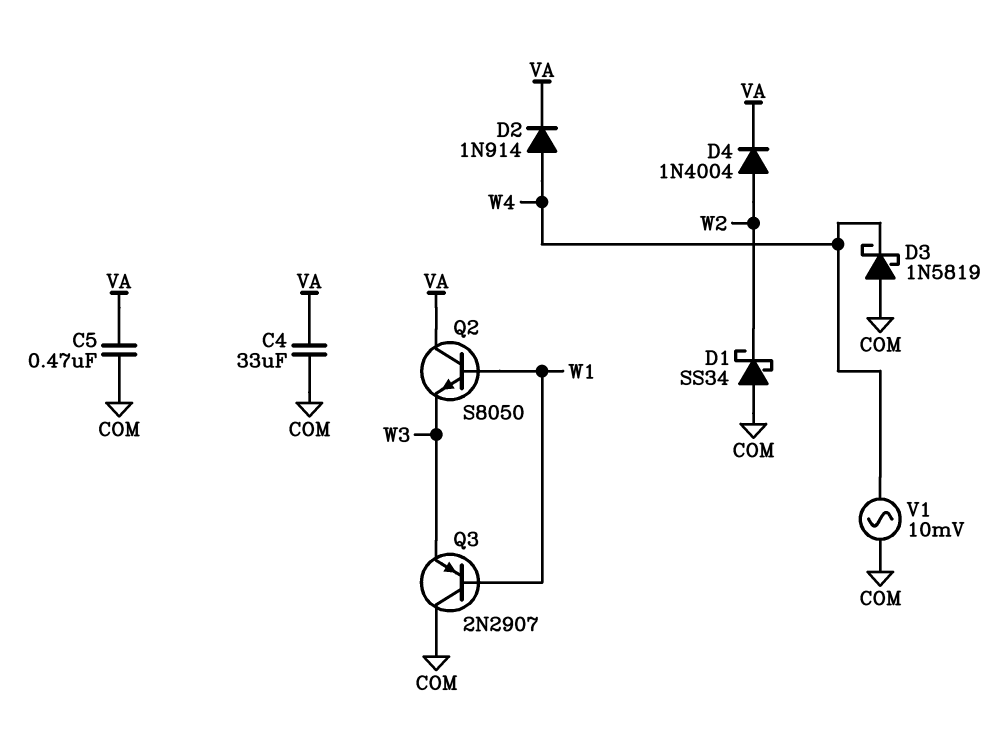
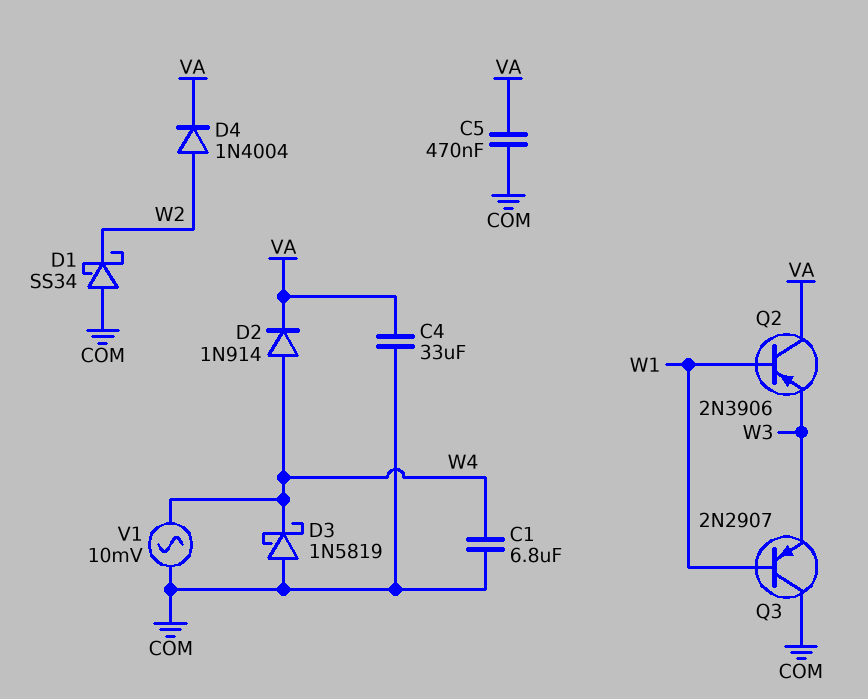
C1: none -> 6.8uF (COM, W4)
Q2: NPN S8050 (B W1, C VA, E W3) -> PNP 2N3906 (B W1, C VA, E W3)

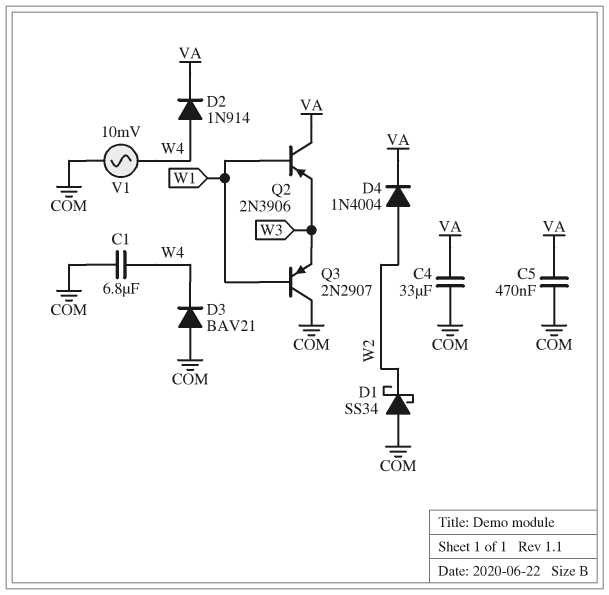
D3: schottky 1N5819 (A COM, K W4) -> diode BAV21 (A COM, K W4)

